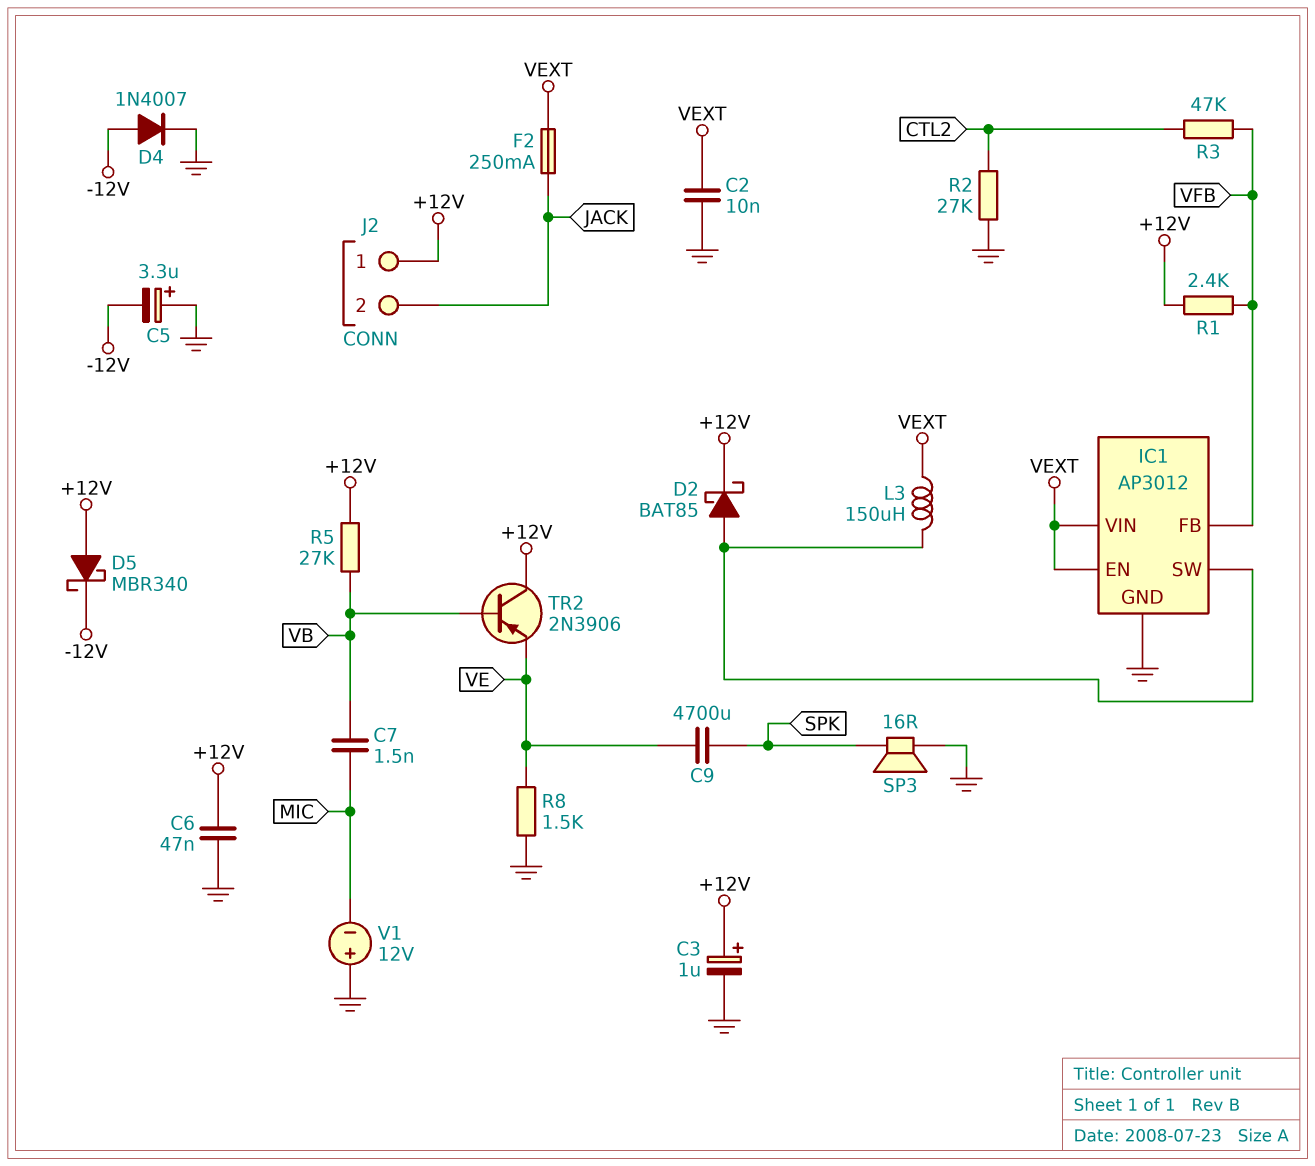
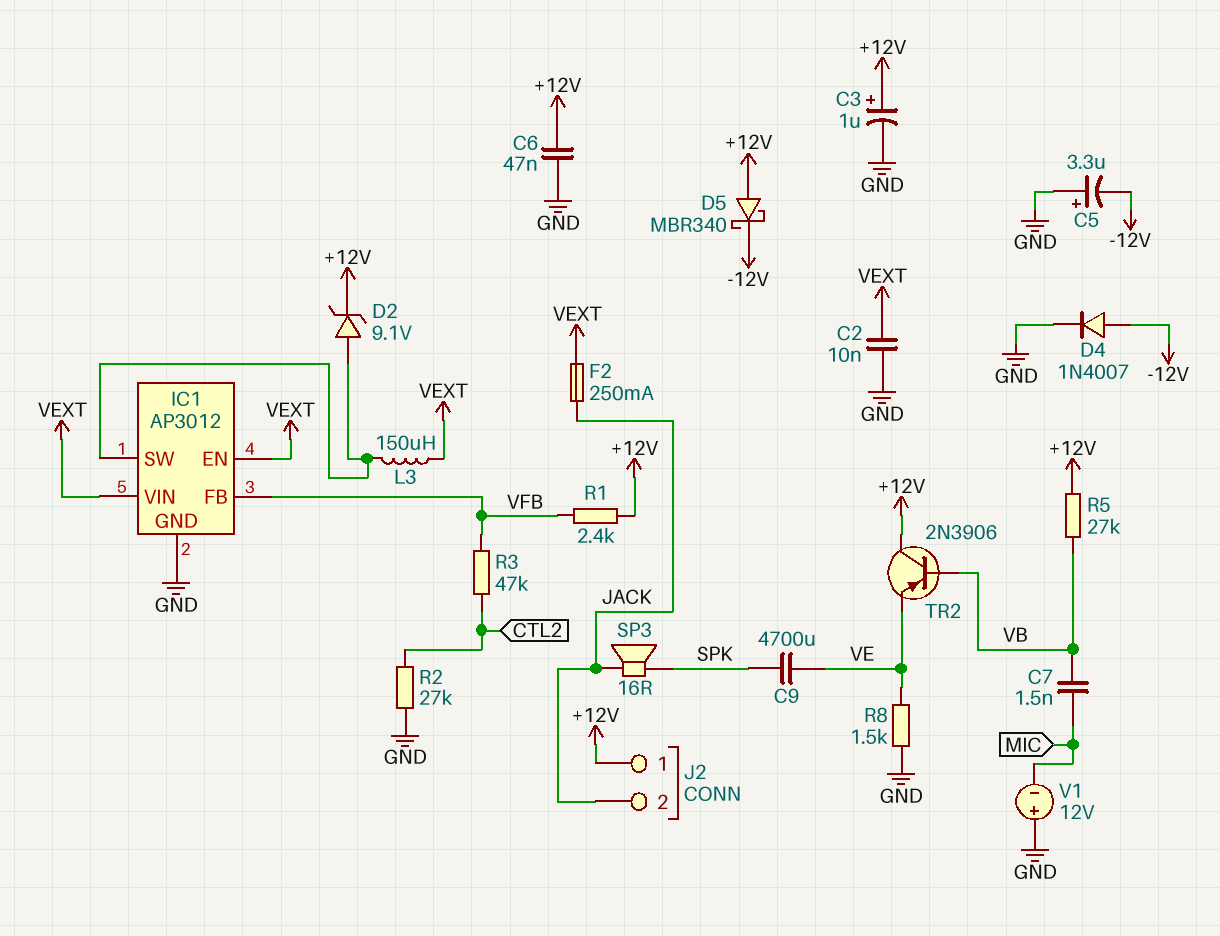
D2: schottky BAT85 (A IC1/SW, K +12V) -> zener 9.1V (A IC1/SW, K +12V)
SP3: speaker 16R (GND, SPK) -> speaker 16R (JACK, SPK)

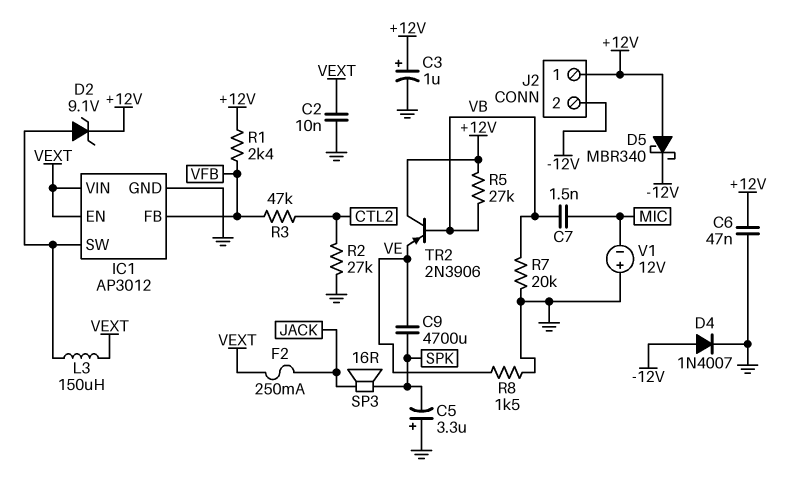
C5: 3.3uF (plus GND, minus -12V) -> 3.3uF (plus GND, minus SPK)
J2 pin 2: JACK -> -12V
R7: none -> 20k (GND, VB)

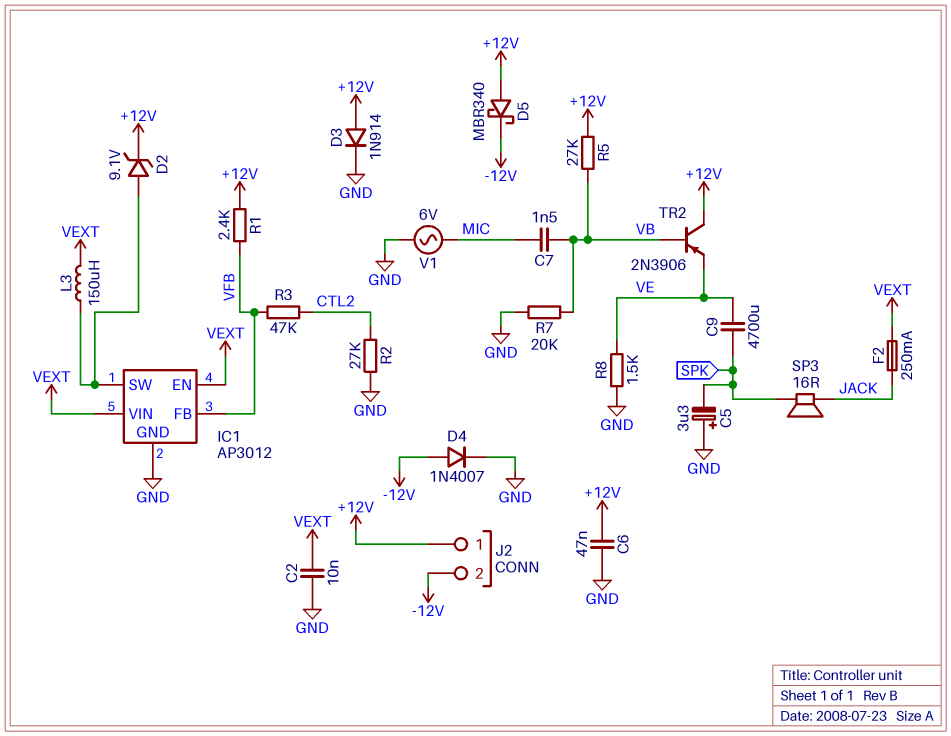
C3: 1uF (plus +12V, minus GND) -> none
D3: none -> diode 1N914 (A +12V, K GND)
V1: 12V (plus GND, minus MIC) -> AC 6V (GND, MIC)

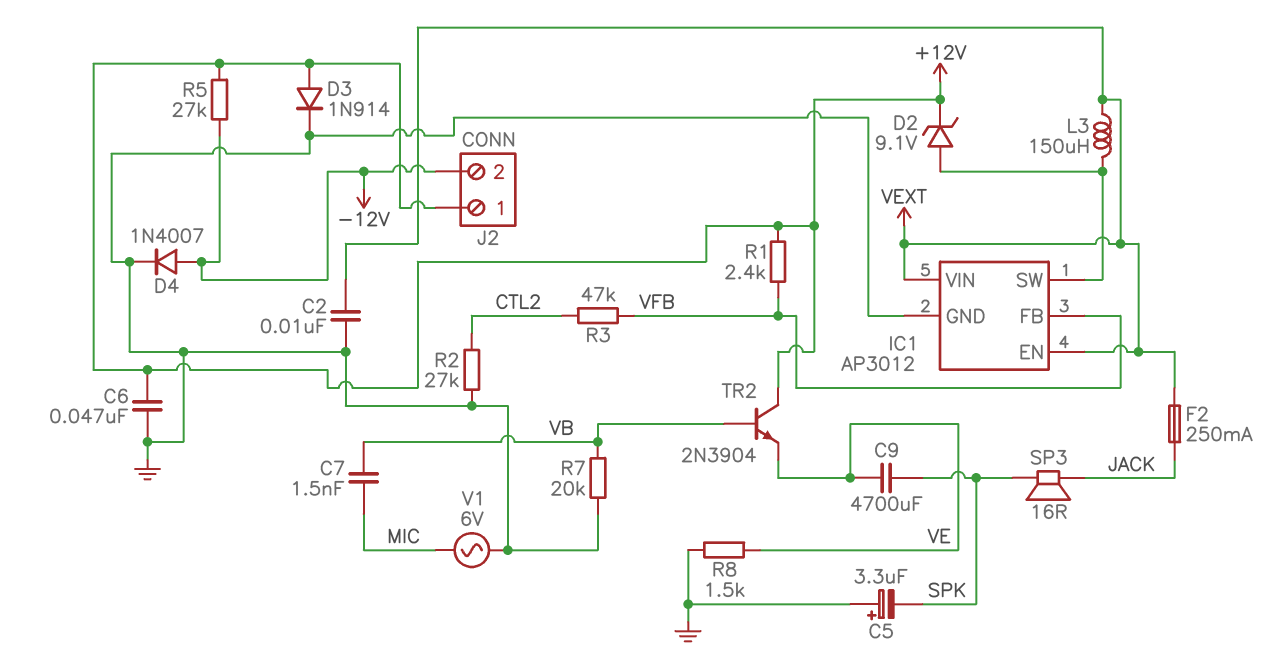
D5: schottky MBR340 (A +12V, K -12V) -> none
R5: 27k (+12V, VB) -> 27k (+12V, -12V)
TR2: PNP 2N3906 (B VB, C +12V, E VE) -> NPN 2N3904 (B VB, C +12V, E VE)

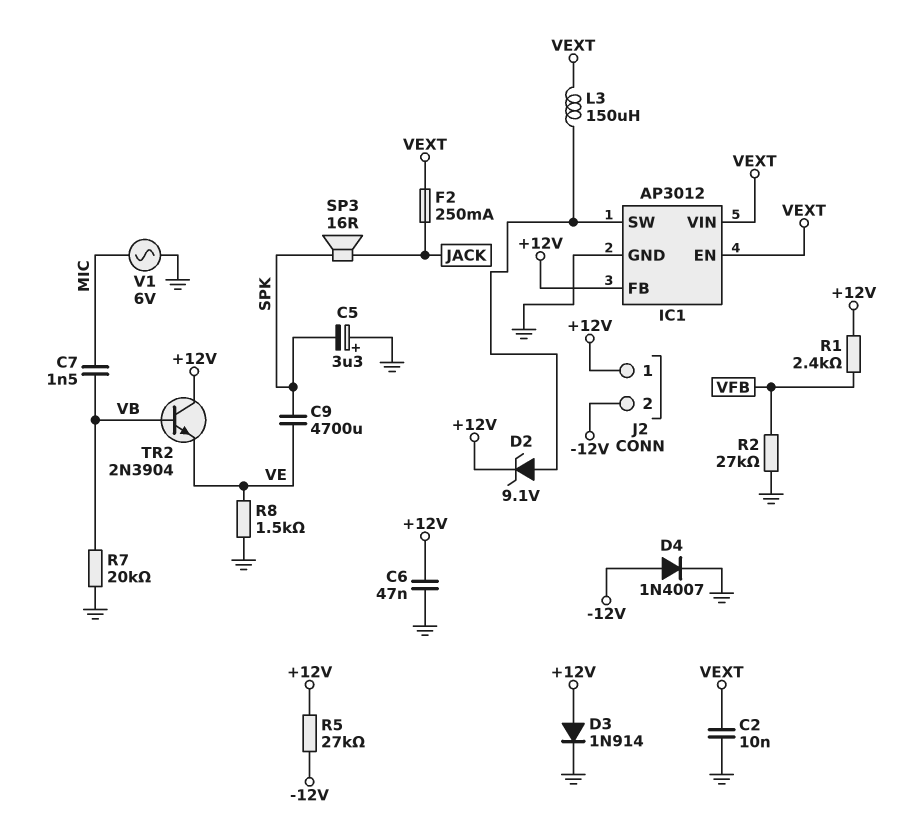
IC1 pin FB: VFB -> +12V
R2: 27k (CTL2, GND) -> 27k (GND, VFB)
R3: 47k (CTL2, VFB) -> none

